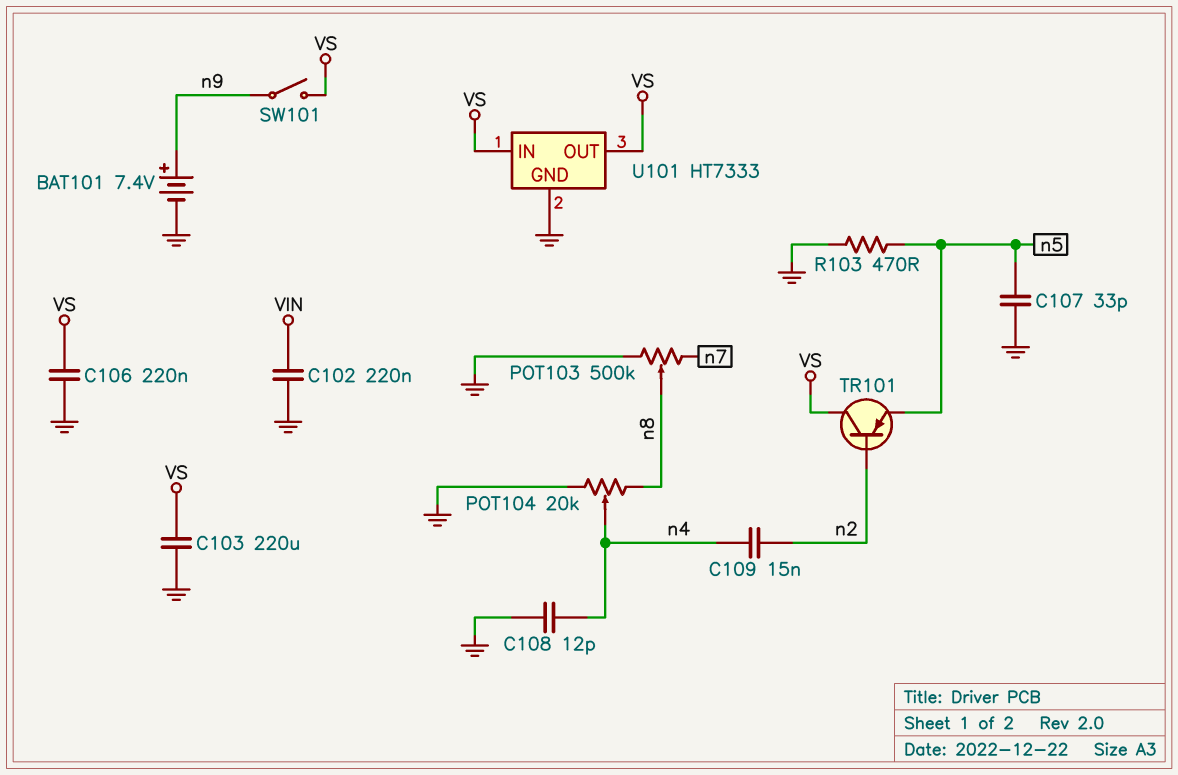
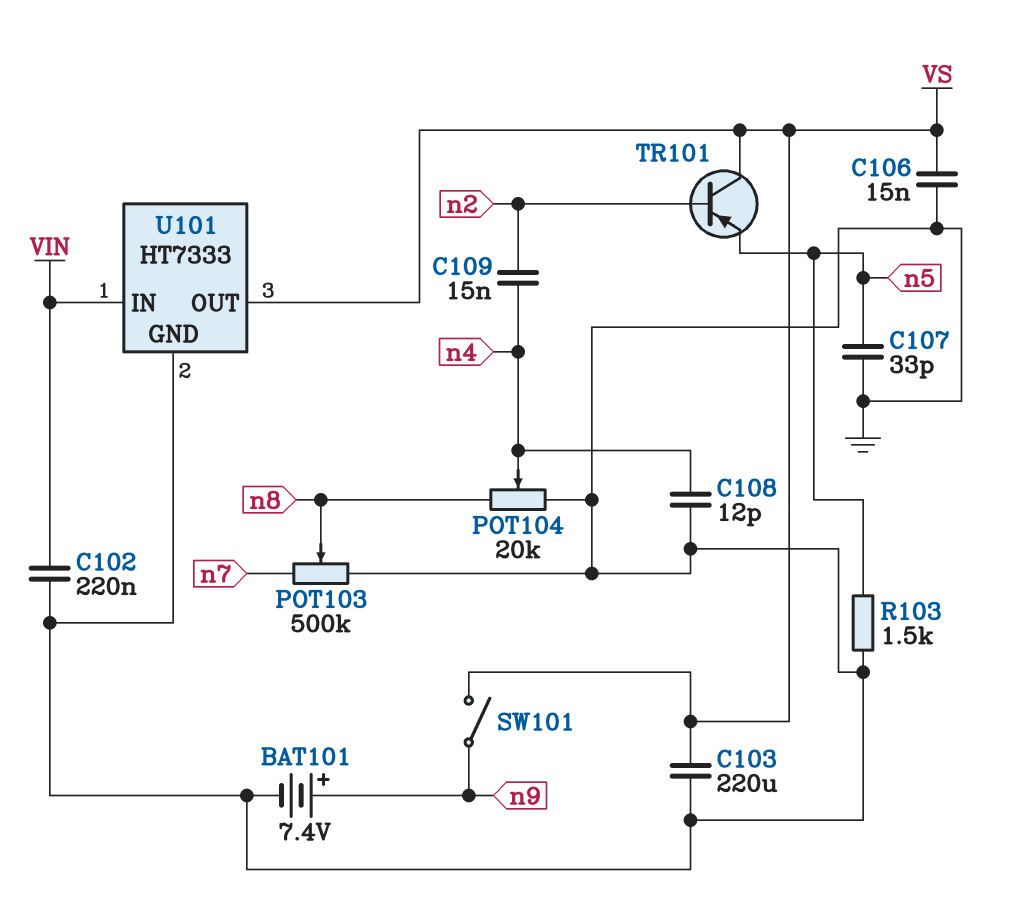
C106: 220nF (GND, VS) -> 15nF (GND, VS)
R103: 470 (GND, n5) -> 1.5k (GND, n5)
U101 pin IN: VS -> VIN

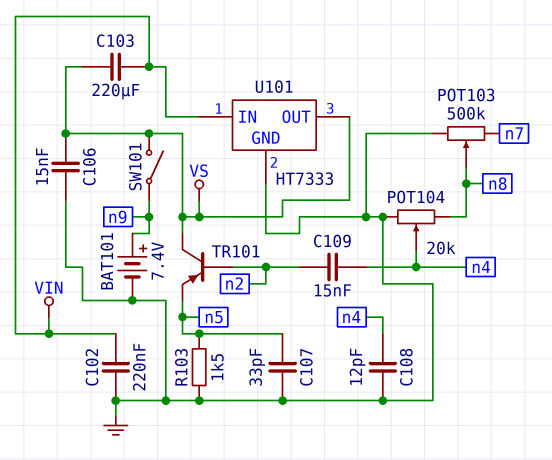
C103: 220uF (GND, VS) -> 220uF (VIN, VS)

